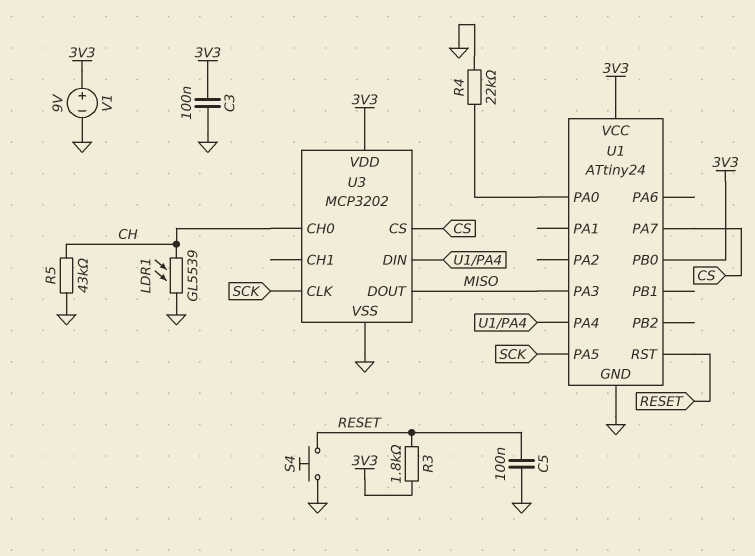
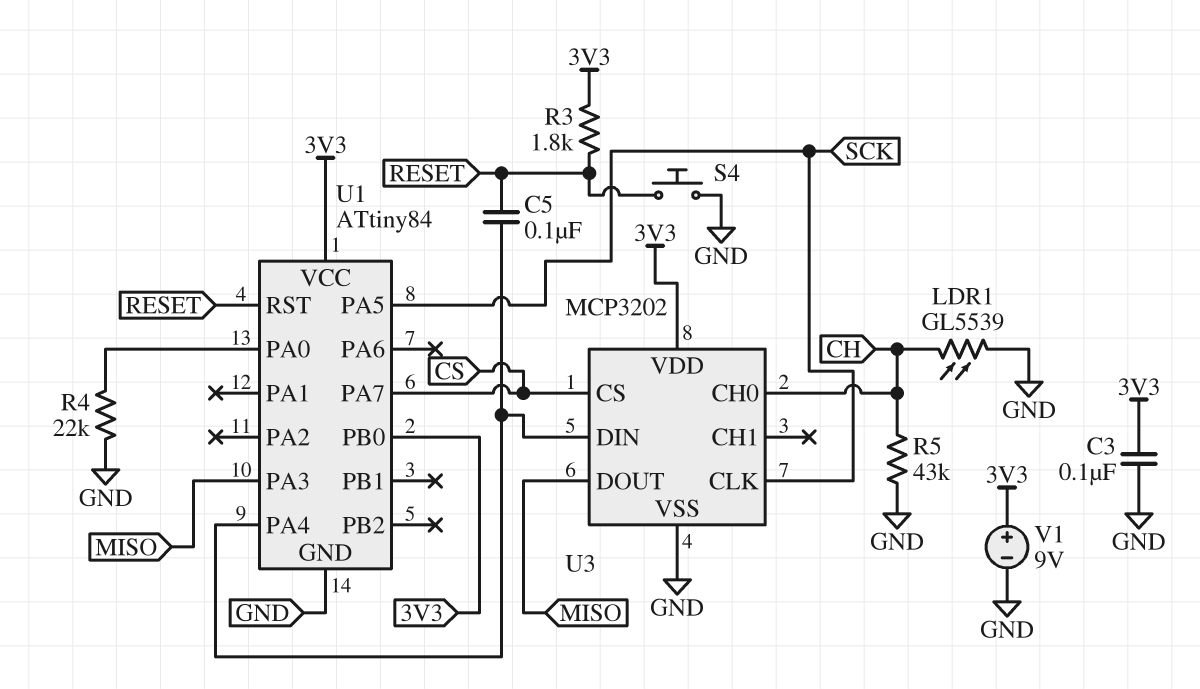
C5: 100nF (GND, RESET) -> 100nF (RESET, U1/PA4)
U1: ATtiny24 -> ATtiny84

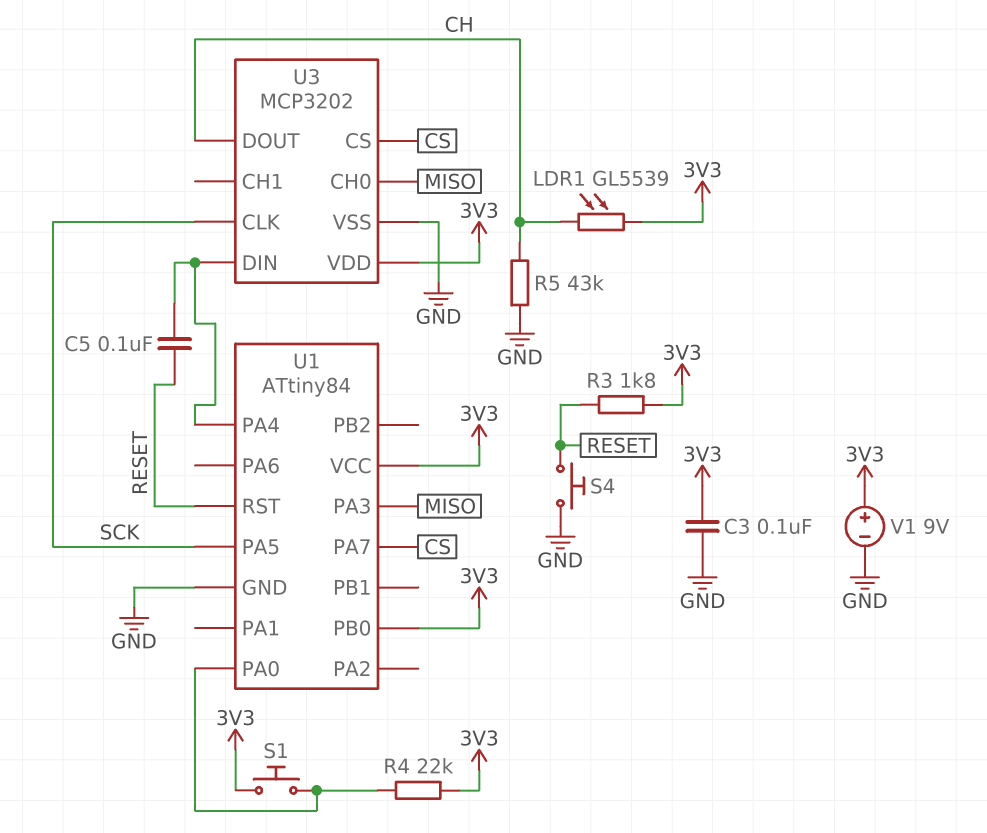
LDR1: GL5539 (CH, GND) -> GL5539 (3V3, CH)
R4: 22k (GND, U1/PA0) -> 22k (3V3, U1/PA0)
S1: none -> button (3V3, U1/PA0)
U3 pin CH0: CH -> MISO
U3 pin DOUT: MISO -> CH

